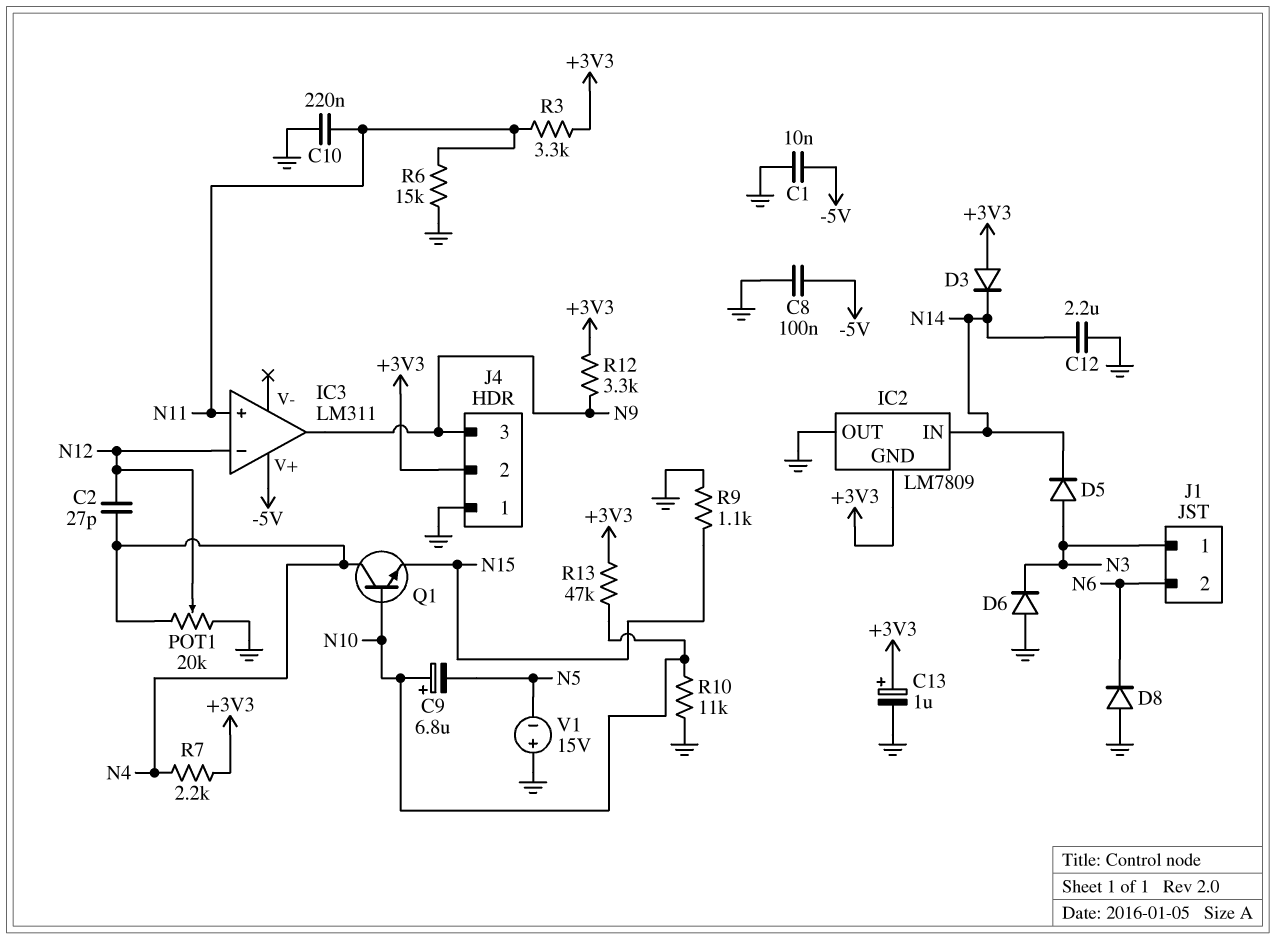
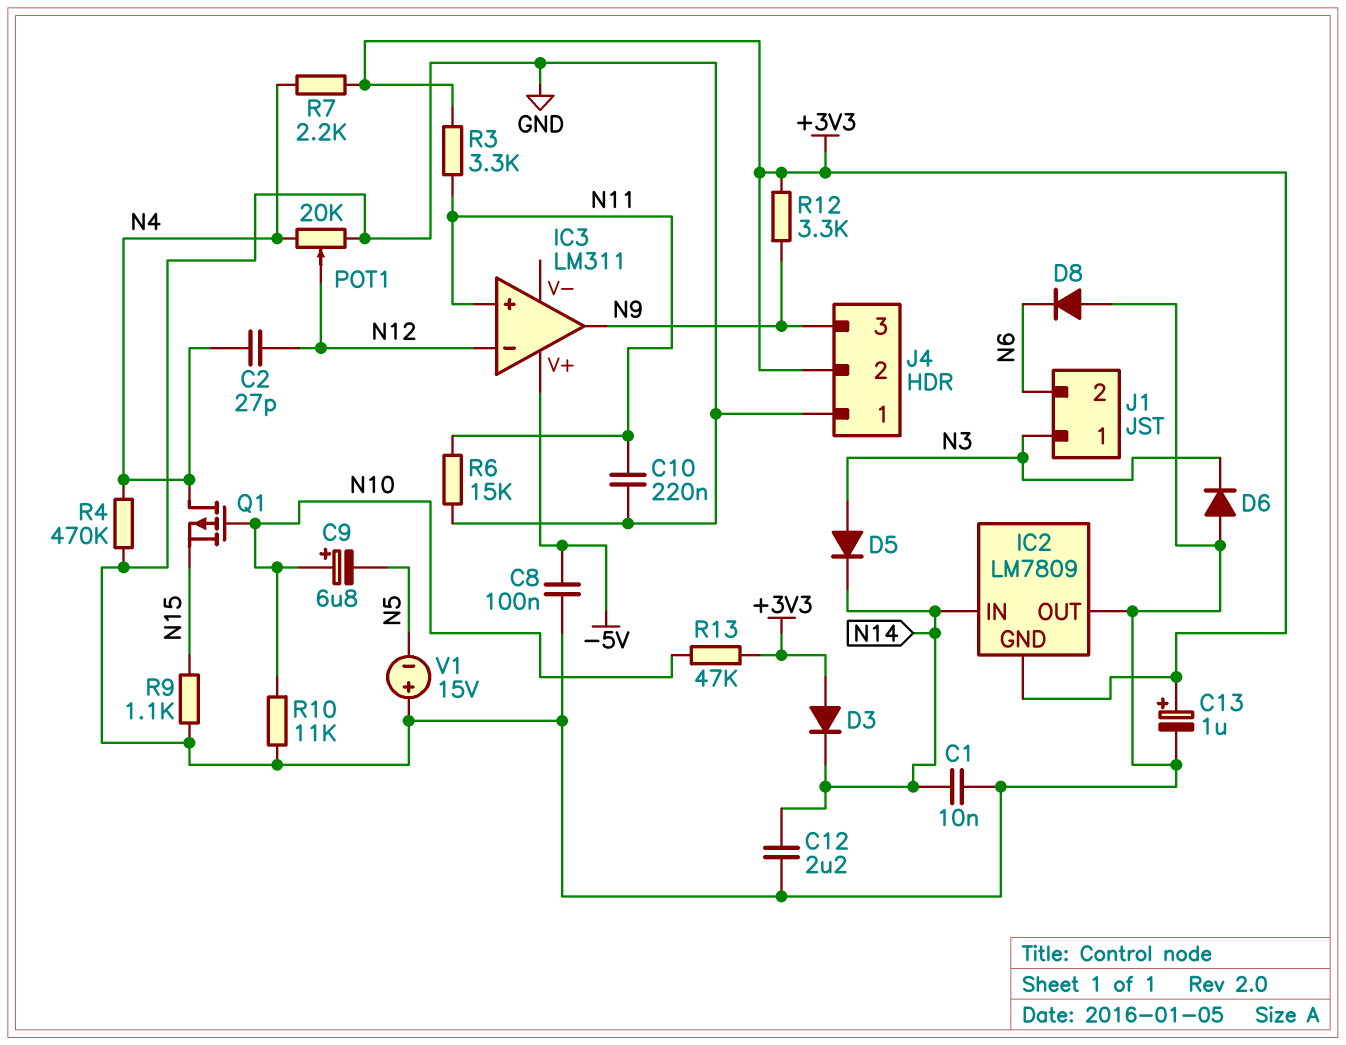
C1: 10nF (-5V, GND) -> 10nF (GND, N14)
Q1: NPN (B N10, C N4, E N15) -> PMOS (G N10, D N4, S N15)
R4: none -> 470k (GND, N4)

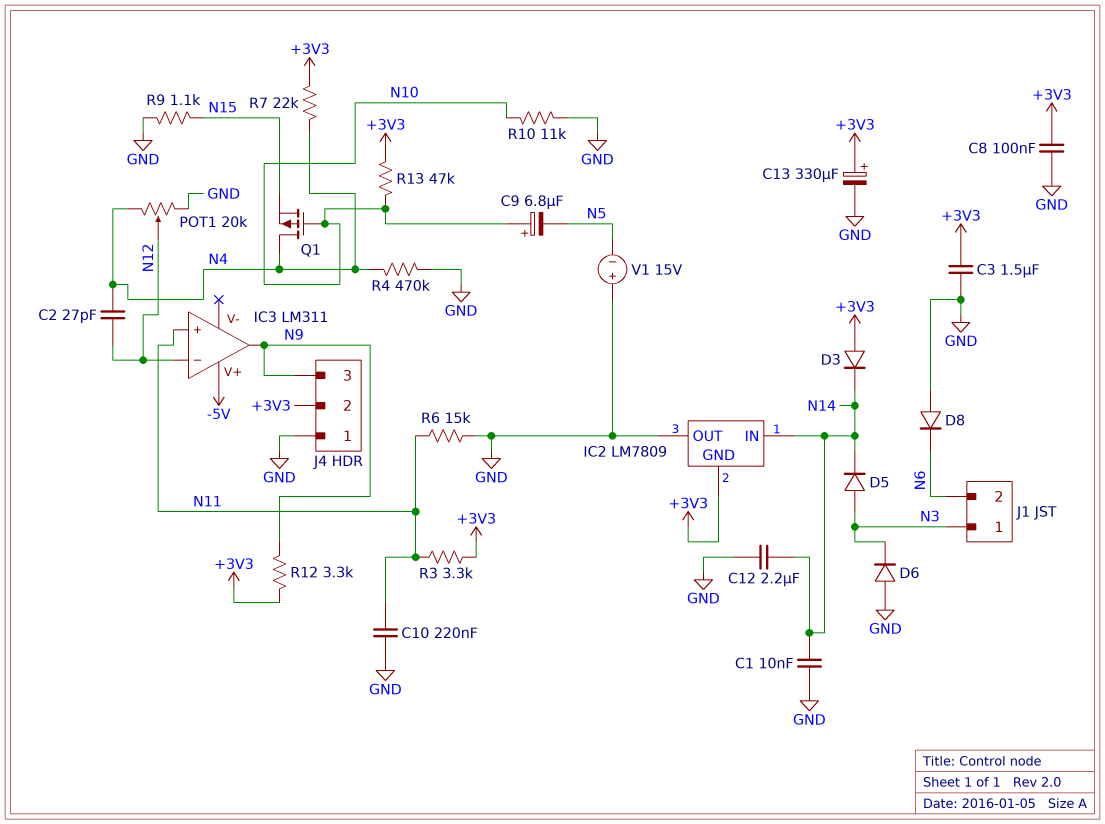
C3: none -> 1.5uF (+3V3, GND)
C8: 100nF (-5V, GND) -> 100nF (+3V3, GND)
C13: 1uF (plus +3V3, minus GND) -> 330uF (plus +3V3, minus GND)
R7: 2.2k (+3V3, N4) -> 22k (+3V3, N4)

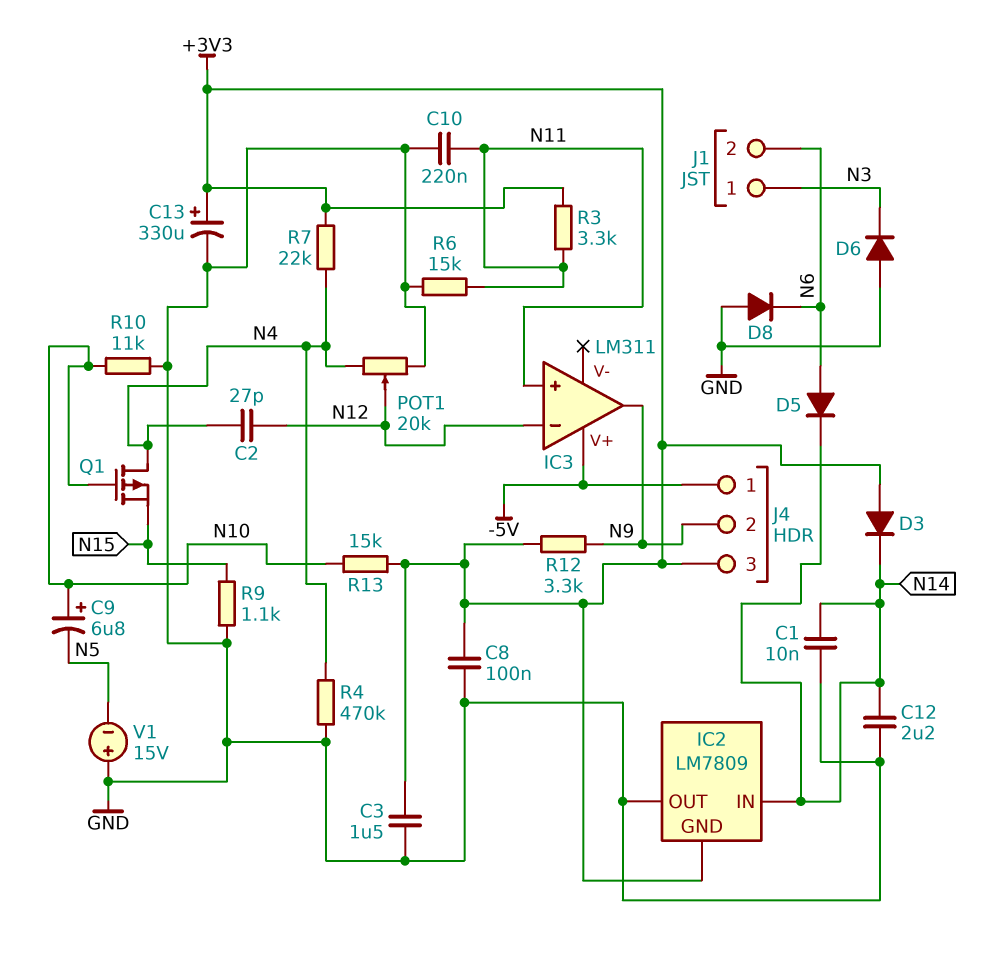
D5: diode (A N3, K N14) -> diode (A N6, K N14)
J4 pin 1: GND -> -5V
J4 pin 2: +3V3 -> N9
J4 pin 3: N9 -> +3V3
R13: 47k (+3V3, N10) -> 15k (+3V3, N10)

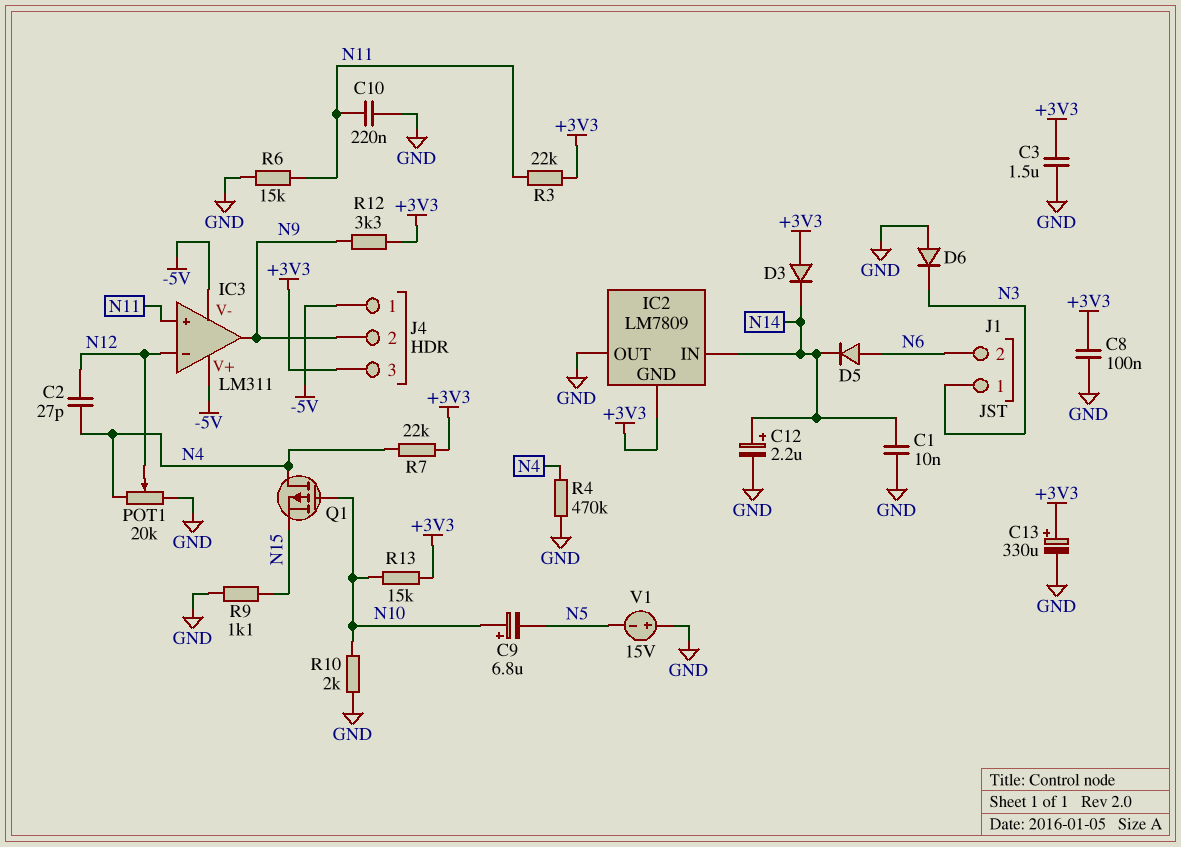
C12: 2.2uF (GND, N14) -> 2.2uF (plus N14, minus GND)
D8: diode (A GND, K N6) -> none
IC3 pin V-: none -> -5V
R3: 3.3k (+3V3, N11) -> 22k (+3V3, N11)
R10: 11k (GND, N10) -> 2k (GND, N10)

